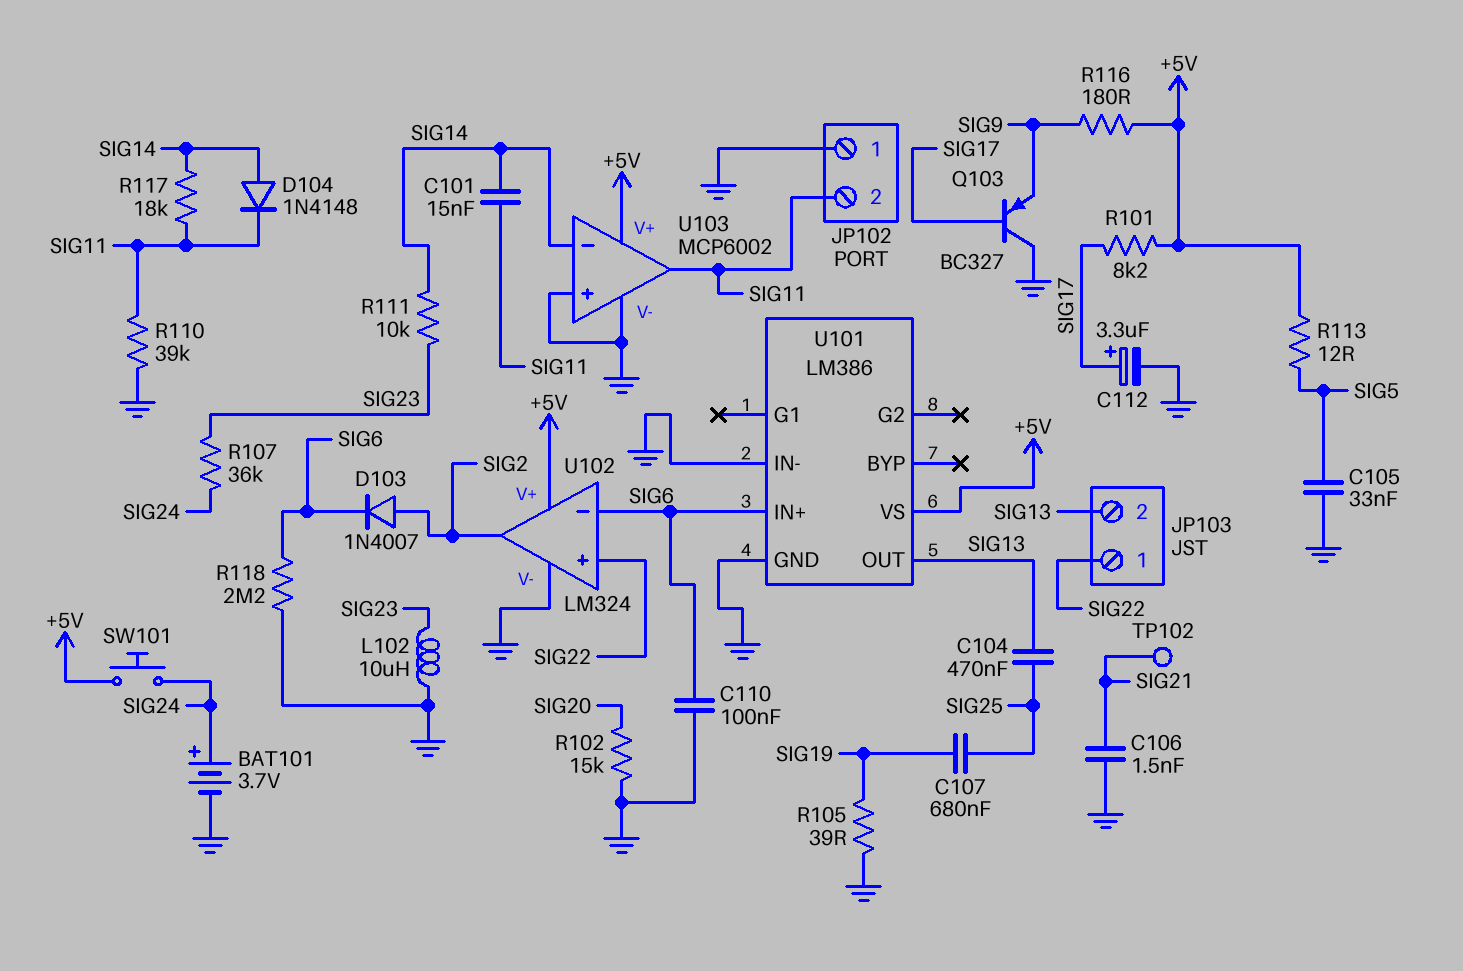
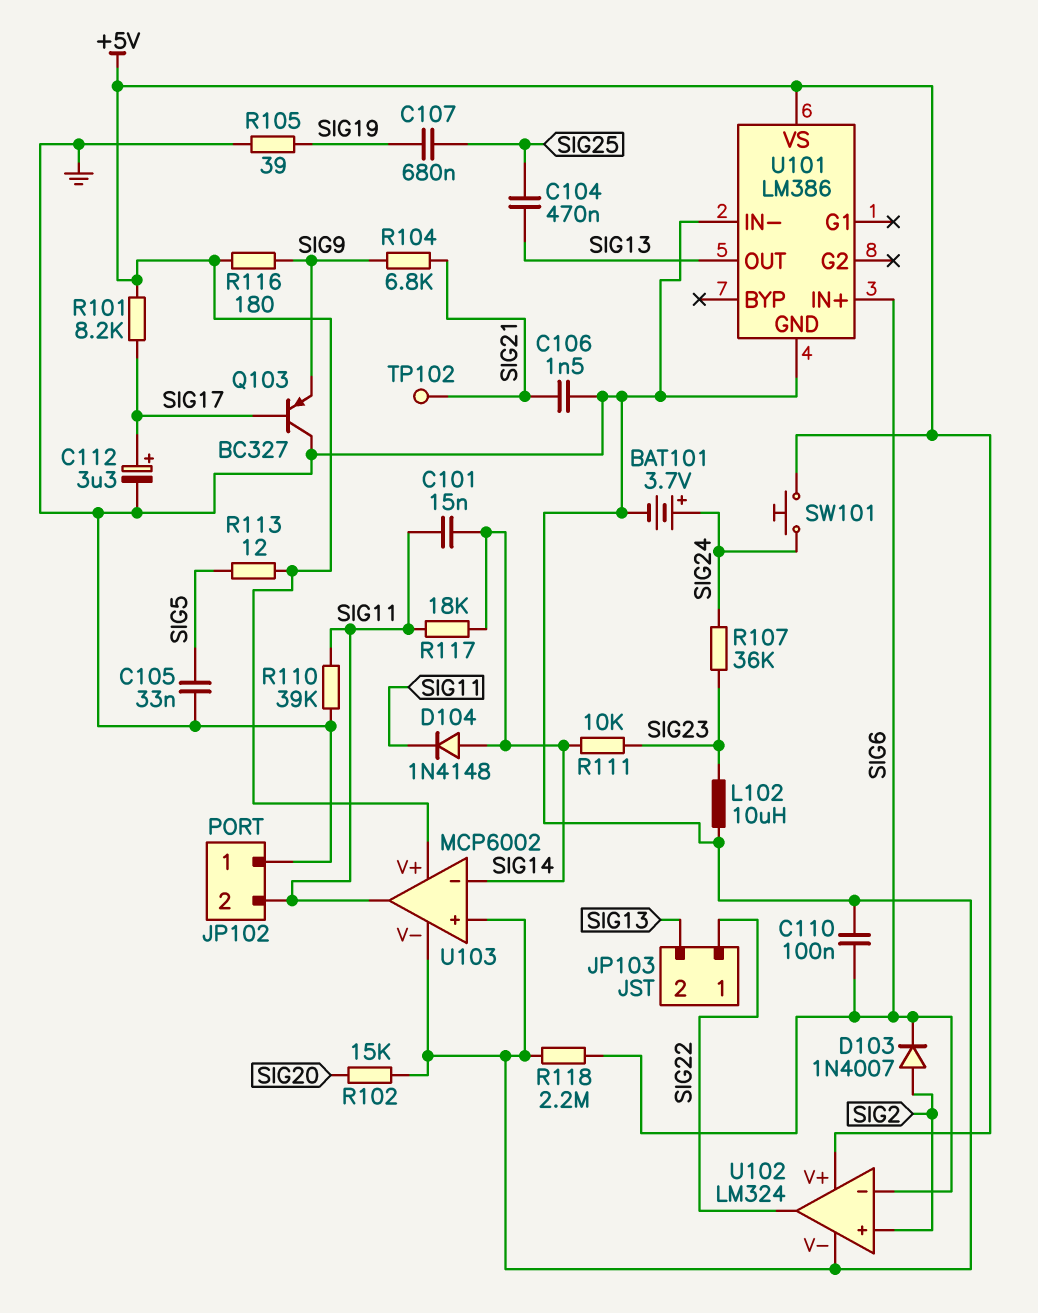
R104: none -> 6.8k (SIG9, SIG21)
U102 pin in+: SIG22 -> SIG2
U102 pin out: SIG2 -> SIG22

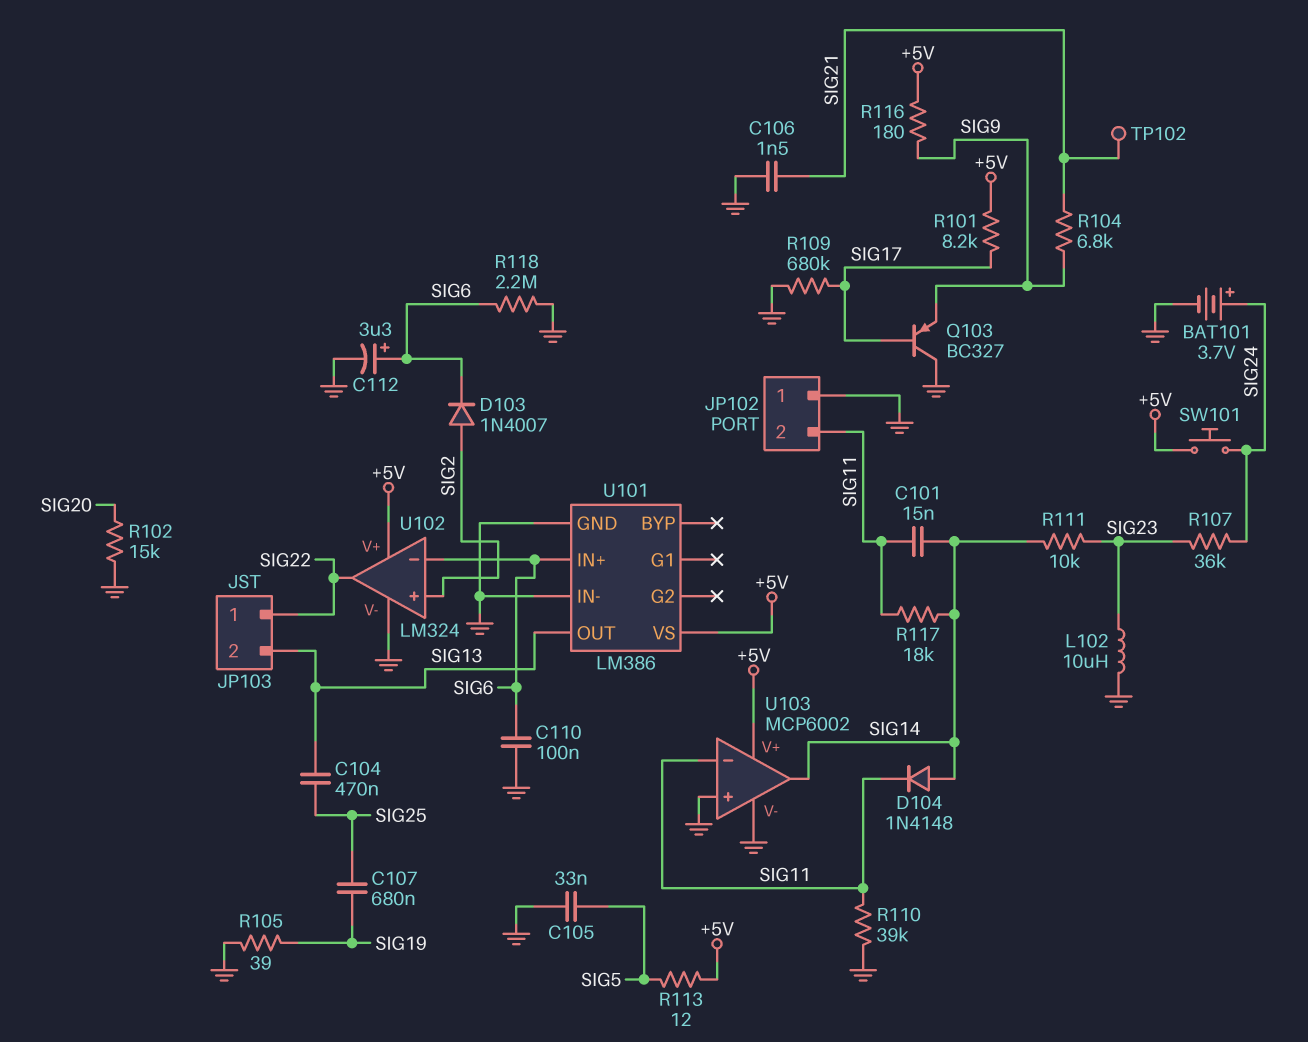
C112: 3.3uF (plus SIG17, minus GND) -> 3.3uF (plus SIG6, minus GND)
R109: none -> 680k (GND, SIG17)
U103 pin in-: SIG14 -> SIG11
U103 pin out: SIG11 -> SIG14

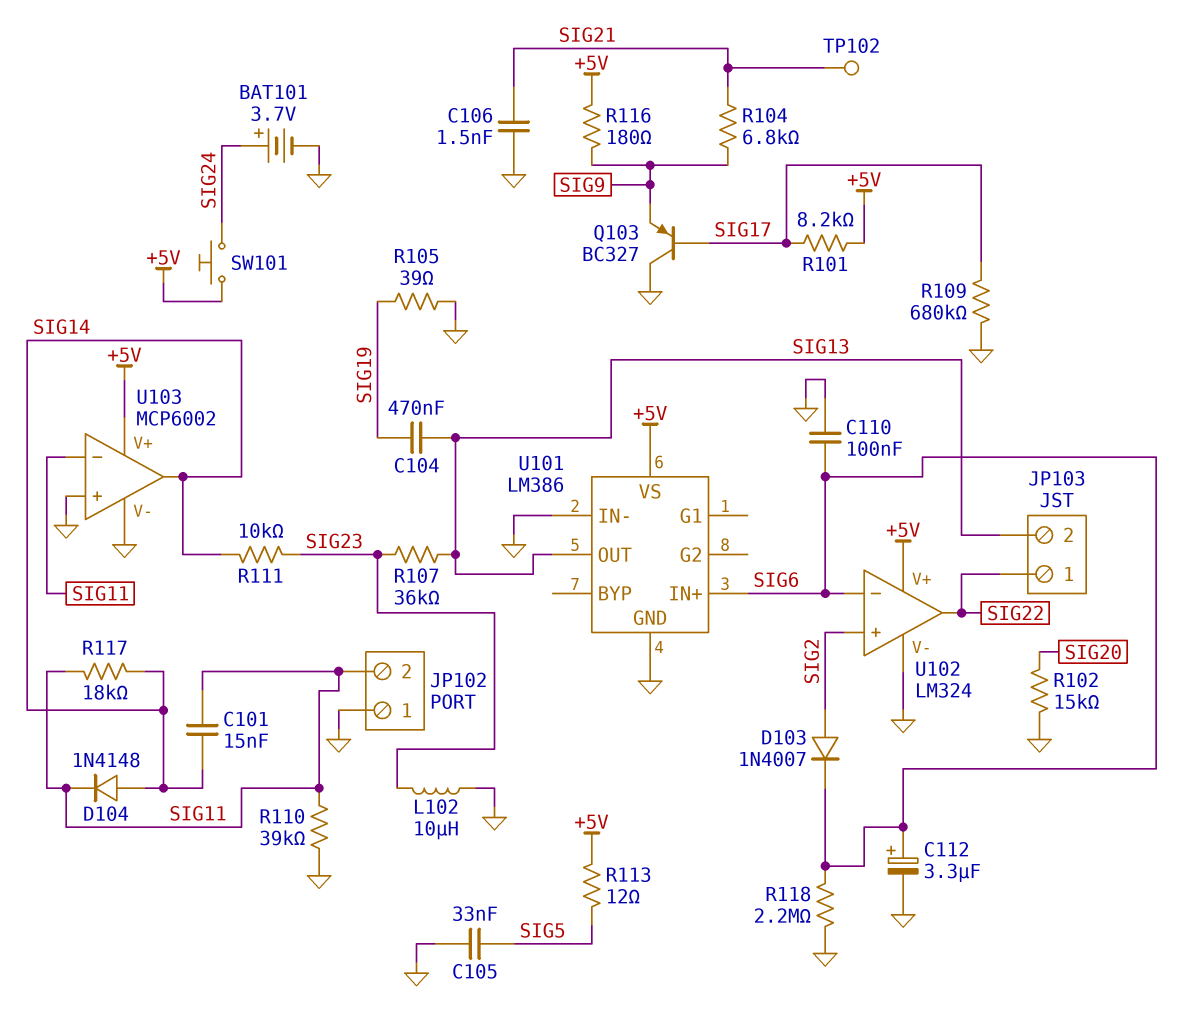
C104: 470nF (SIG13, SIG25) -> 470nF (SIG13, SIG19)
C107: 680nF (SIG19, SIG25) -> none
R107: 36k (SIG23, SIG24) -> 36k (SIG13, SIG23)

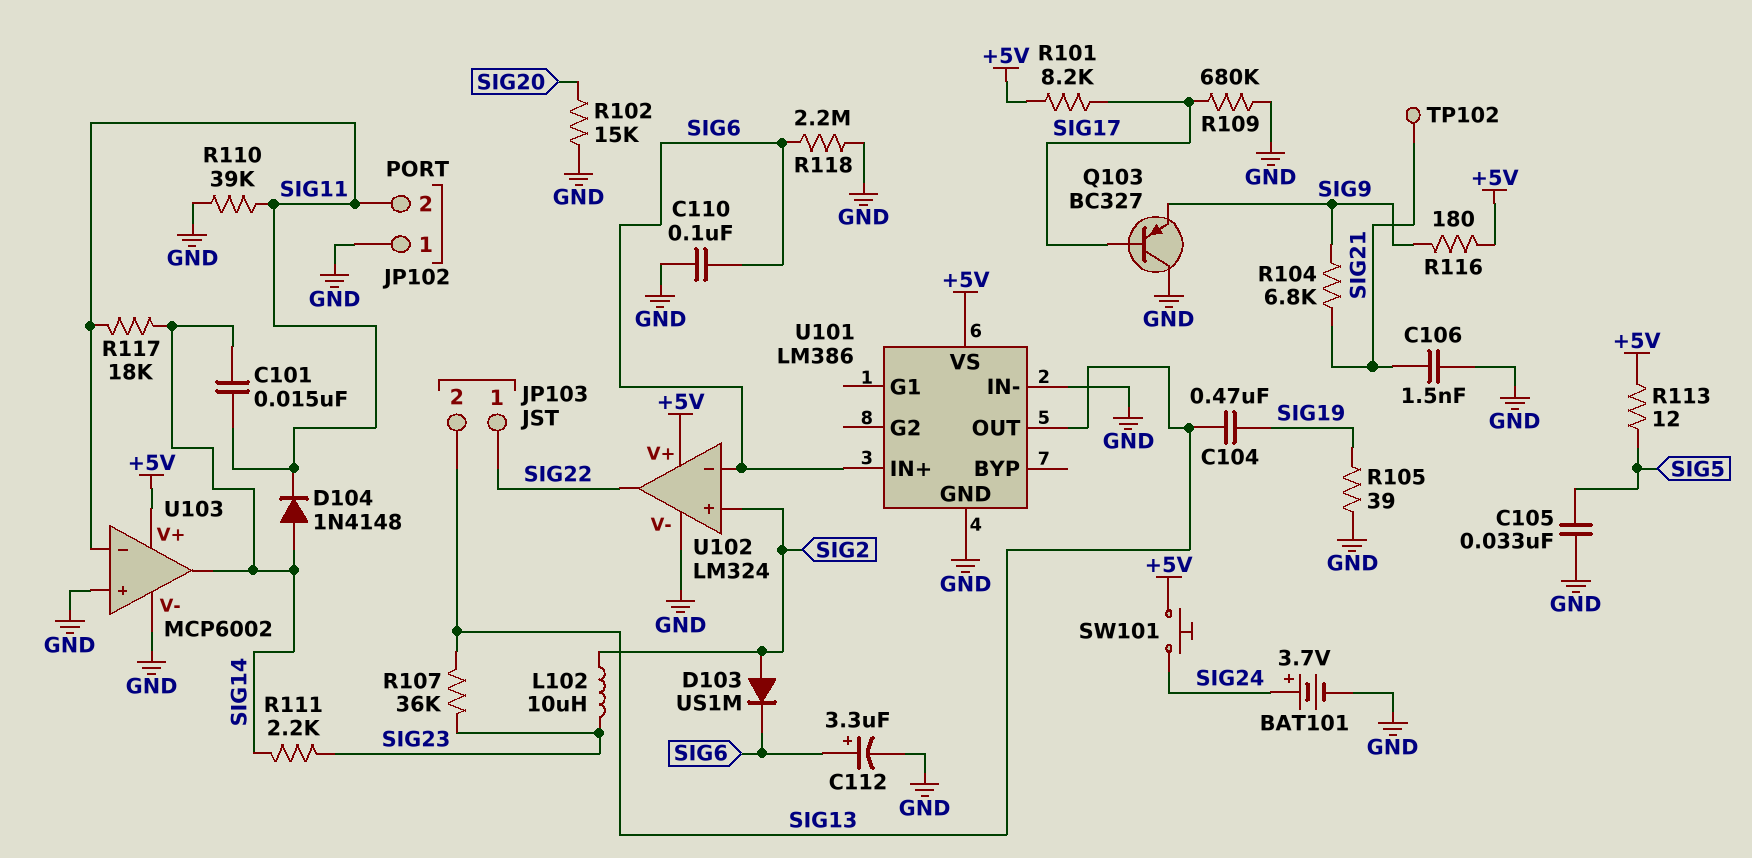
D103: diode 1N4007 (A SIG2, K SIG6) -> diode US1M (A SIG2, K SIG6)
L102: 10uH (GND, SIG23) -> 10uH (SIG2, SIG23)
R111: 10k (SIG14, SIG23) -> 2.2k (SIG14, SIG23)

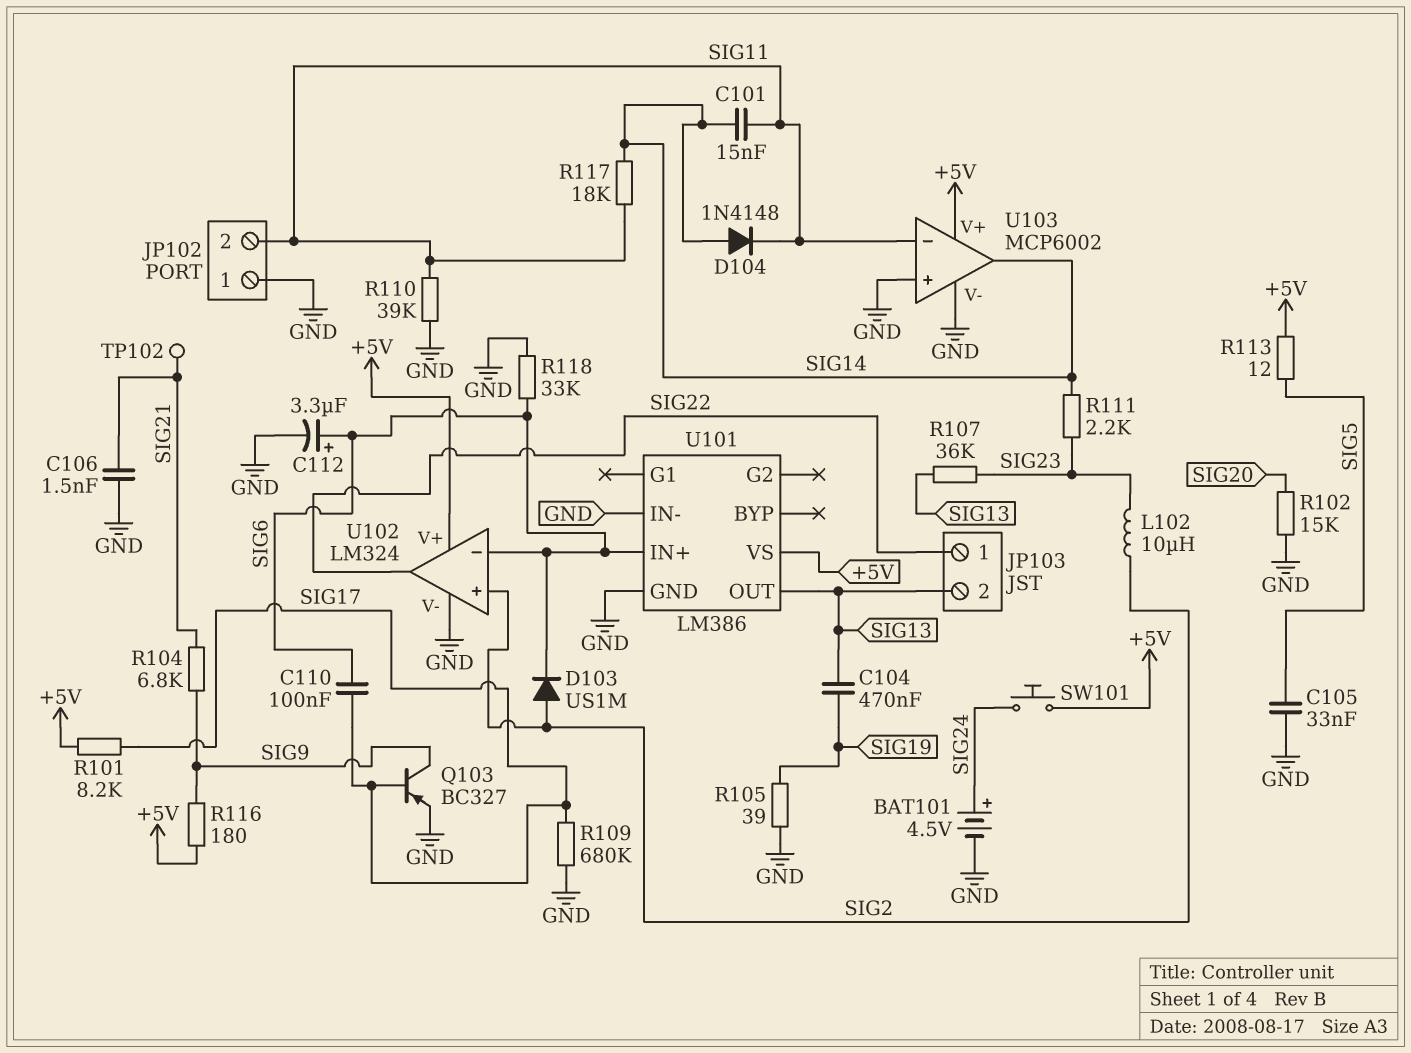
BAT101: 3.7V (plus SIG24, minus GND) -> 4.5V (plus SIG24, minus GND)
C110: 100nF (GND, SIG6) -> 100nF (SIG6, SIG17)
Q103: PNP BC327 (B SIG17, C GND, E SIG9) -> PNP BC327 (B SIG17, C SIG9, E GND)
R118: 2.2M (GND, SIG6) -> 33k (GND, SIG6)

